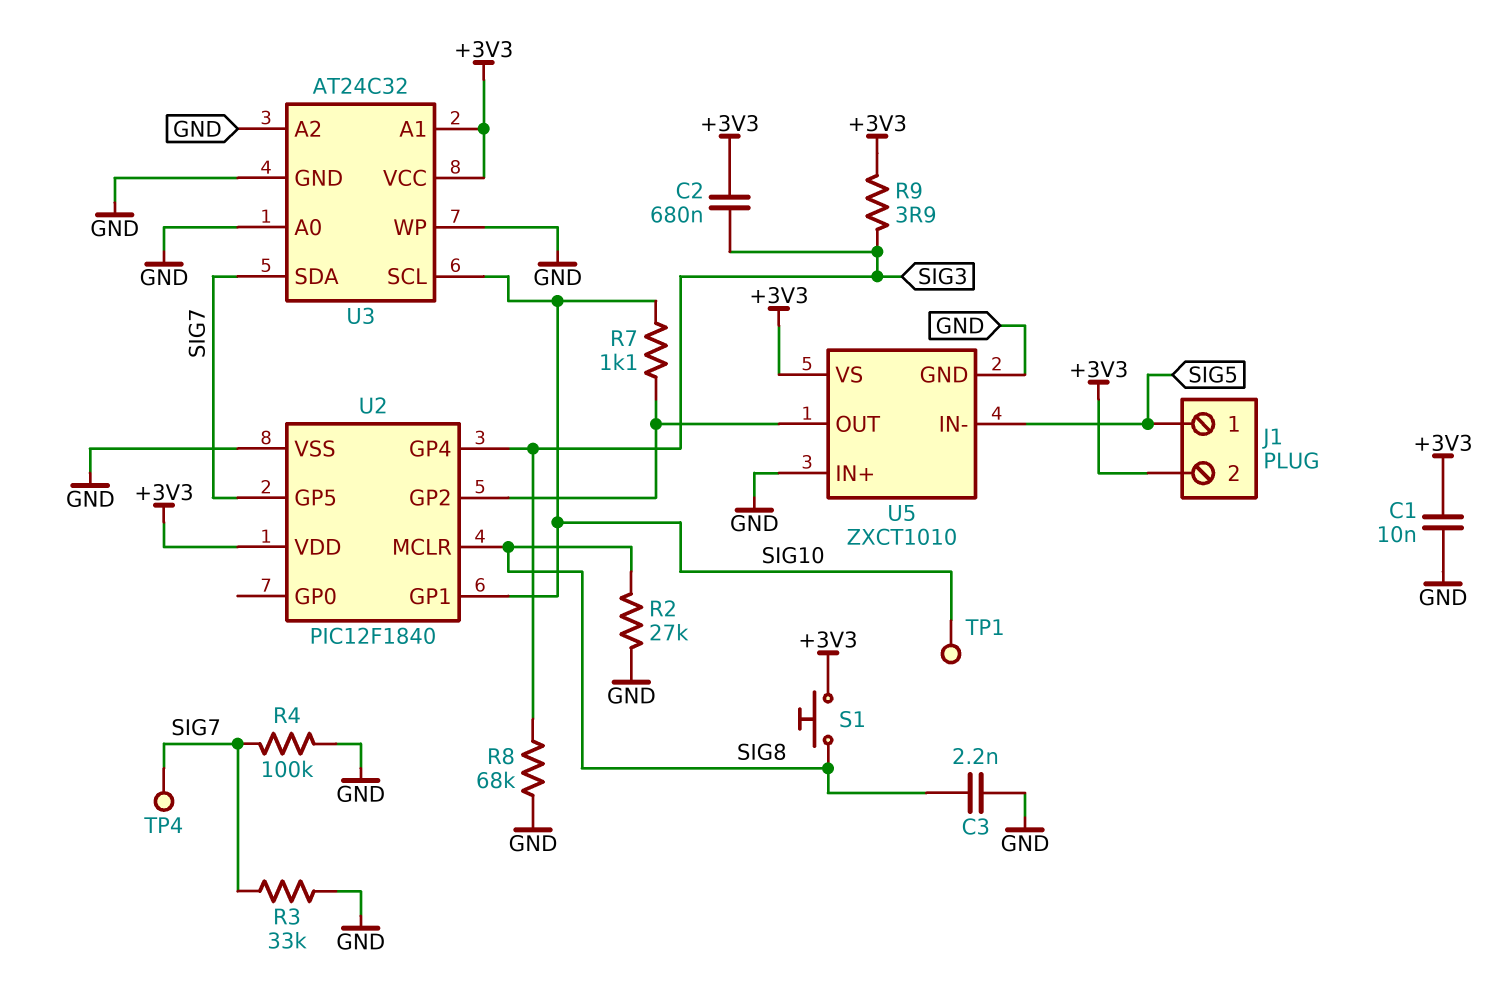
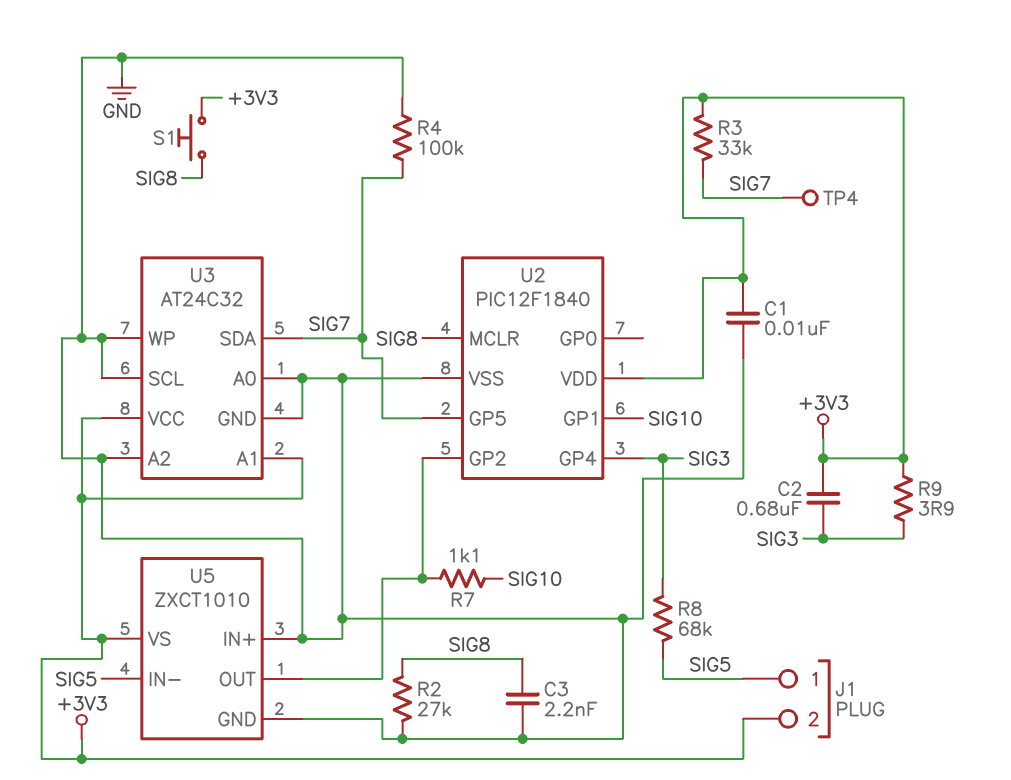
R3: 33k (GND, SIG7) -> 33k (+3V3, SIG7)
R8: 68k (GND, SIG3) -> 68k (SIG3, SIG5)
TP1: test point (SIG10) -> none
U3 pin SCL: SIG10 -> GND

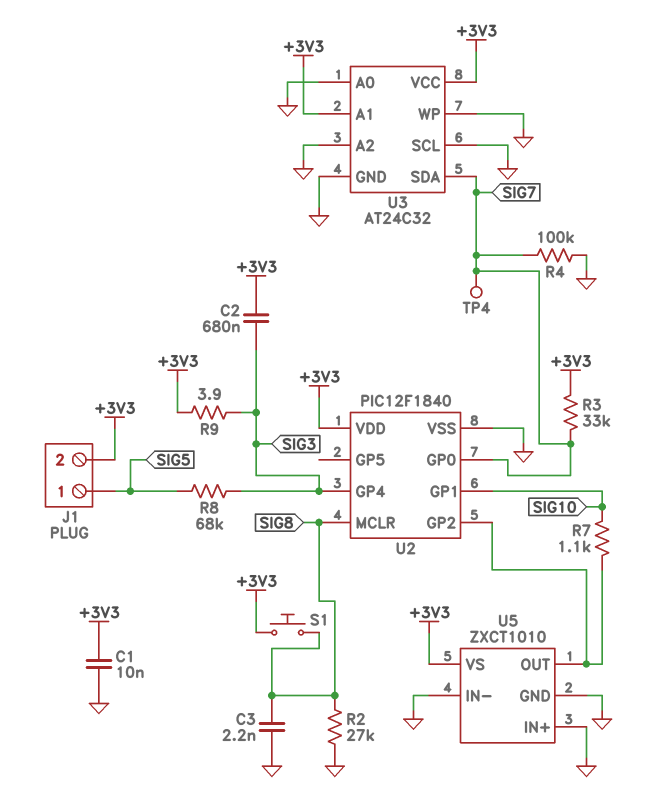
U2 pin GP0: none -> SIG7
U2 pin GP5: SIG7 -> none
U5 pin IN-: SIG5 -> GND

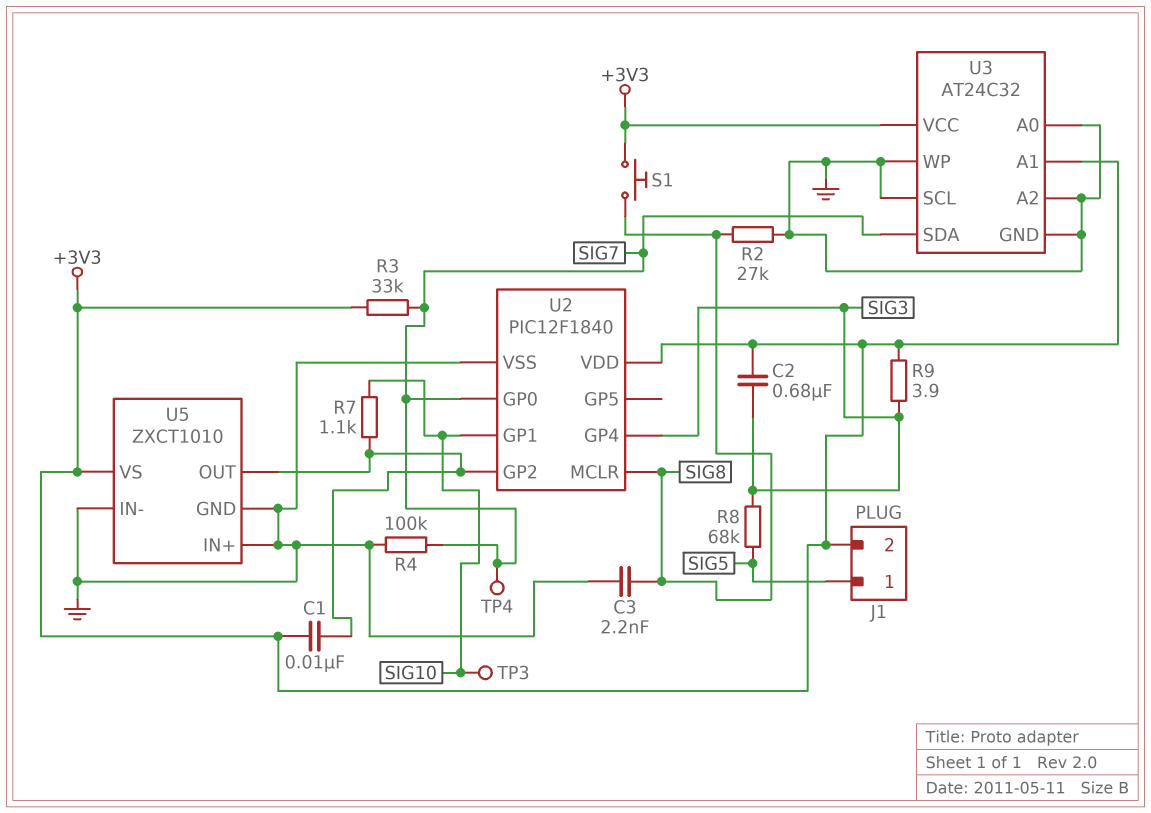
C1: 10nF (+3V3, GND) -> 10nF (+3V3, U2/GP2)
TP3: none -> test point (SIG10)

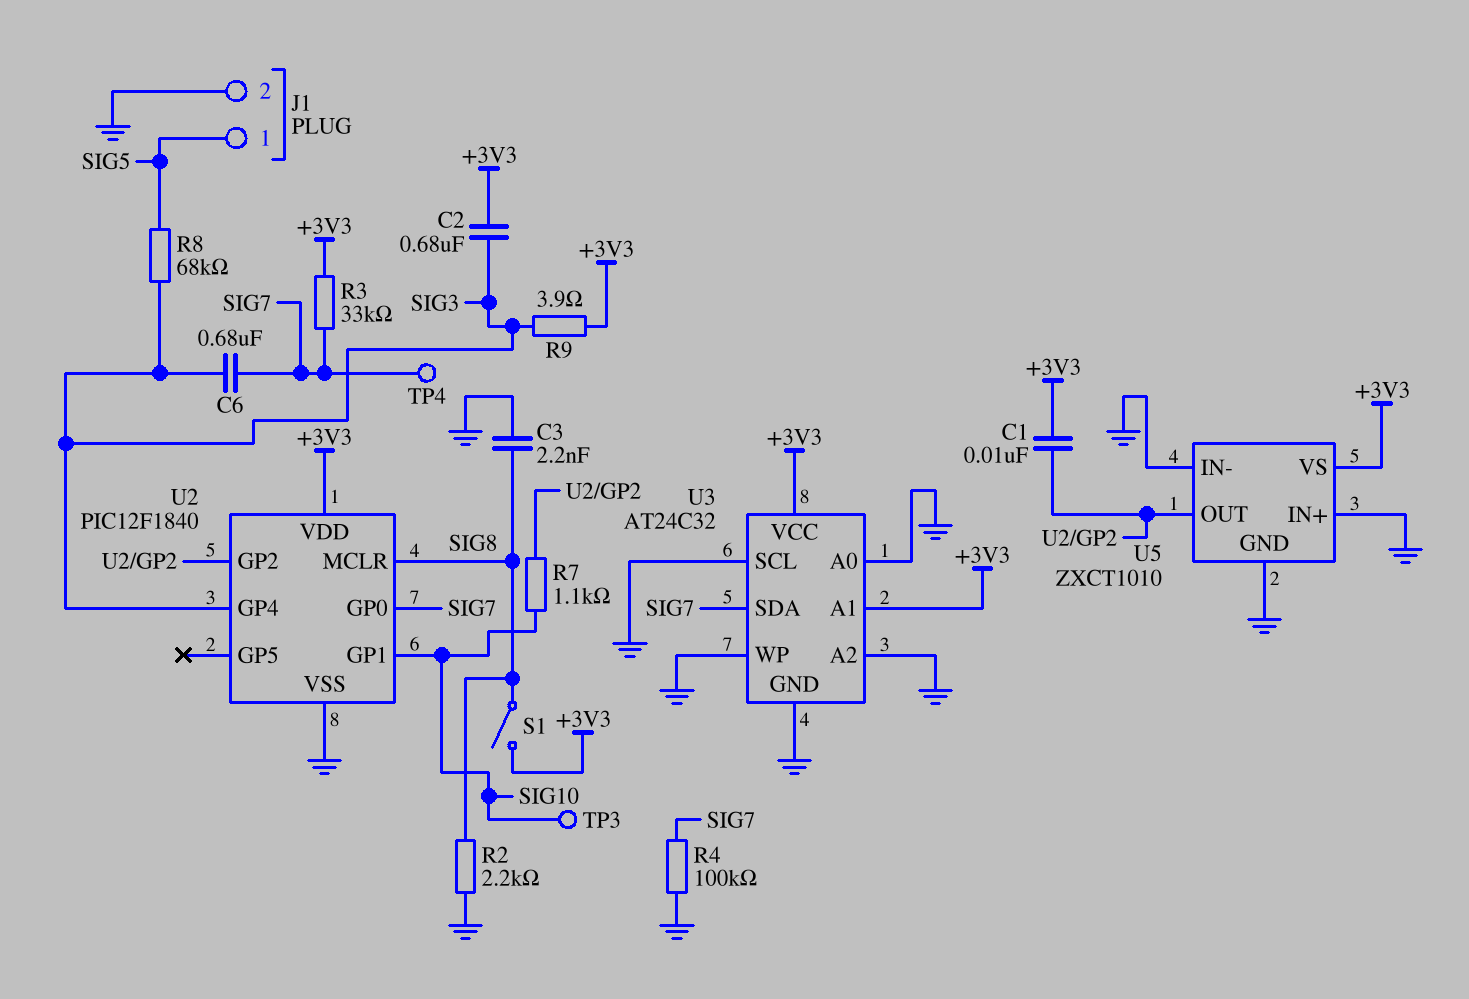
C6: none -> 680nF (SIG3, SIG7)
J1 pin 2: +3V3 -> GND
R2: 27k (GND, SIG8) -> 2.2k (GND, SIG8)
S1: button (+3V3, SIG8) -> switch (+3V3, SIG8)

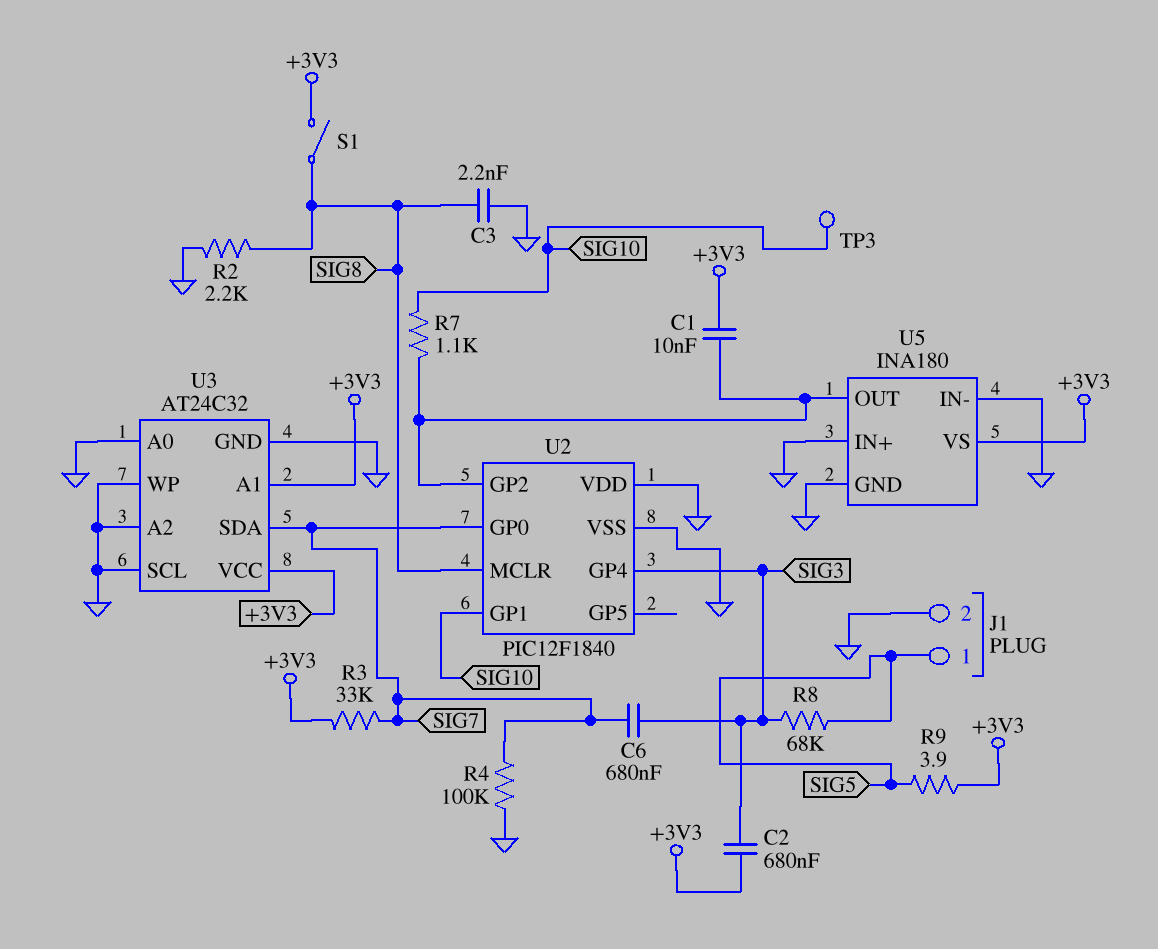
R9: 3.9 (+3V3, SIG3) -> 3.9 (+3V3, SIG5)
TP4: test point (SIG7) -> none
U2 pin VDD: +3V3 -> GND
U5: ZXCT1010 -> INA180

